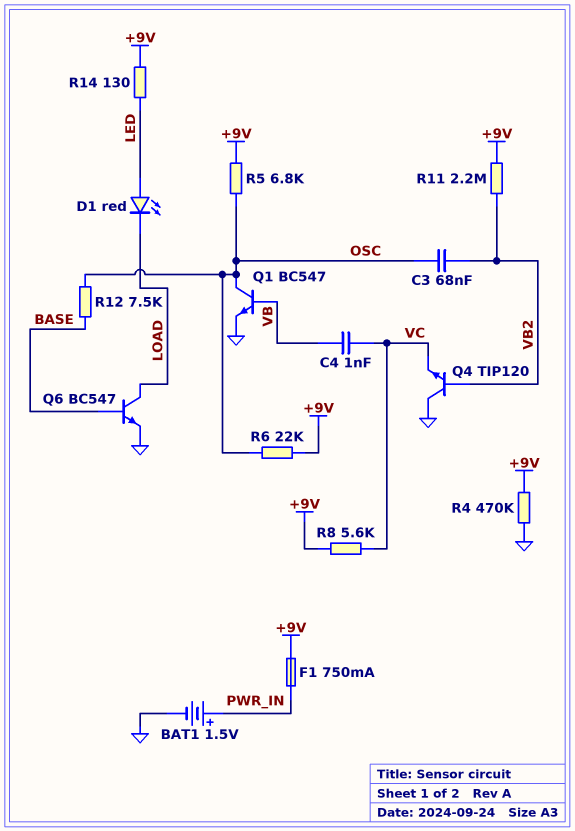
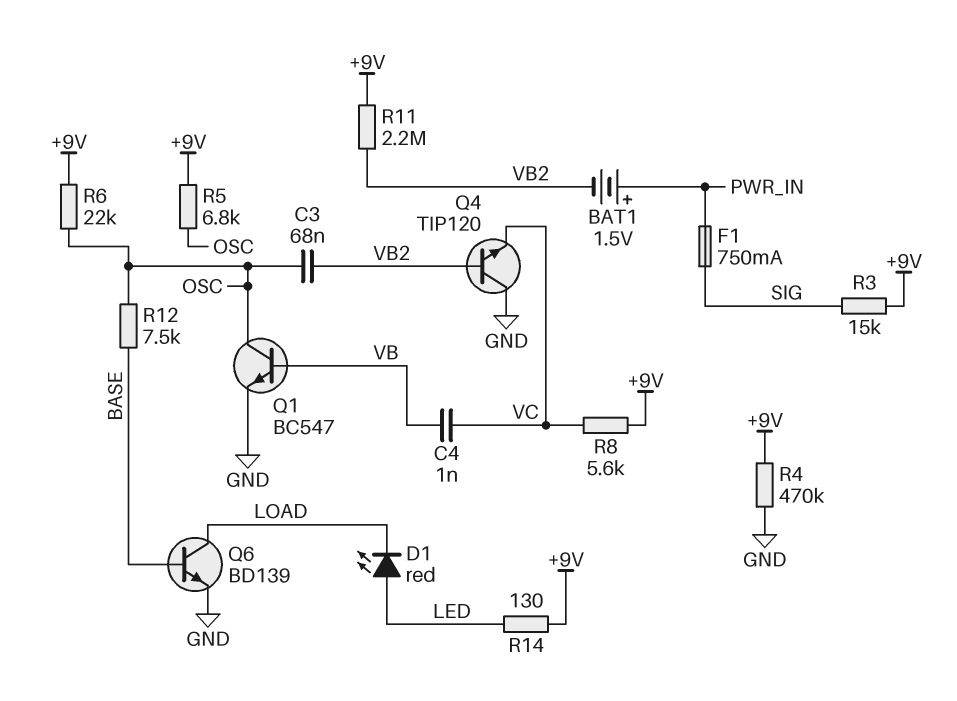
BAT1: 1.5V (plus PWR_IN, minus GND) -> 1.5V (plus PWR_IN, minus VB2)
F1: 750mA (+9V, PWR_IN) -> 750mA (PWR_IN, SIG)
Q6: NPN BC547 (B BASE, C LOAD, E GND) -> NPN BD139 (B BASE, C LOAD, E GND)
R3: none -> 15k (+9V, SIG)

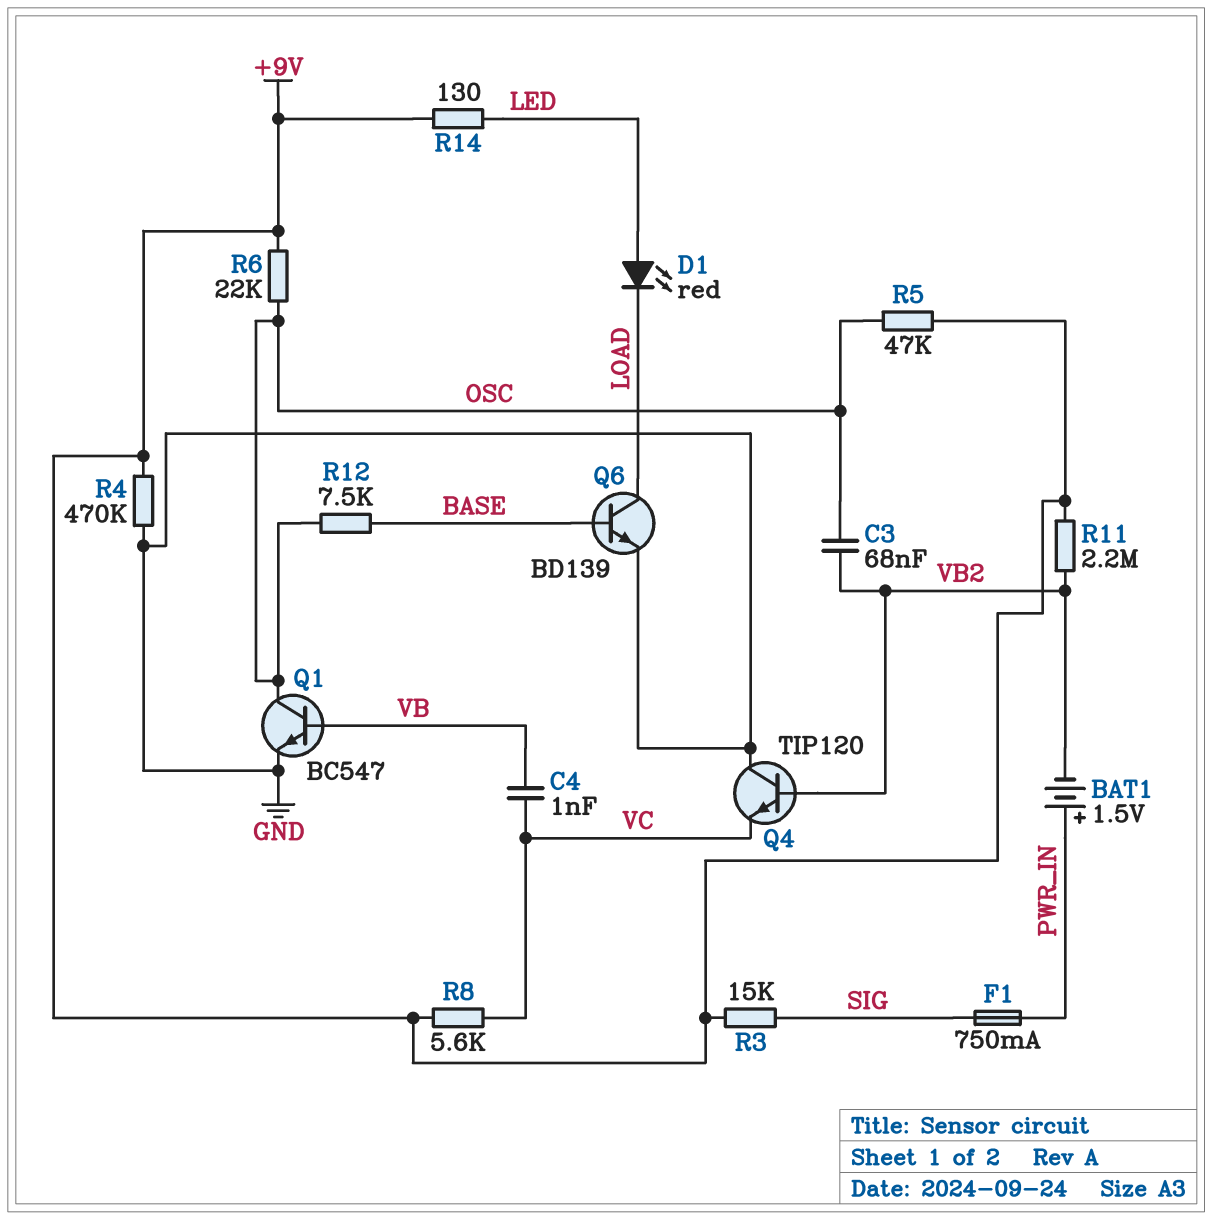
R5: 6.8k (+9V, OSC) -> 47k (+9V, OSC)

